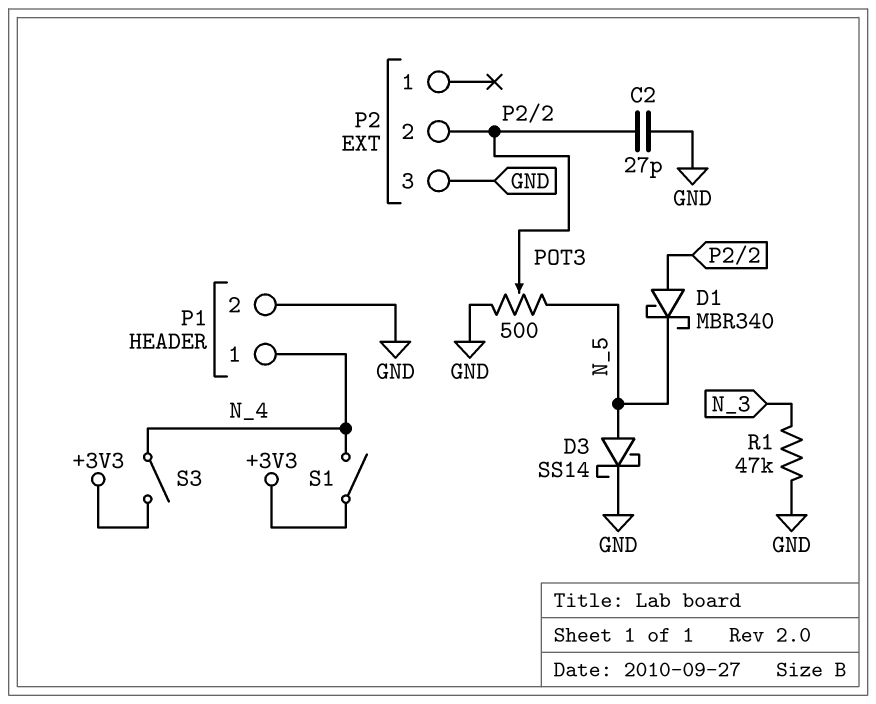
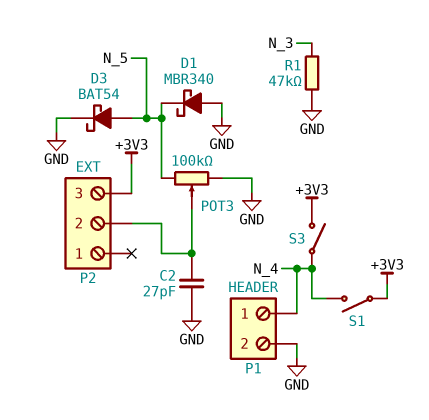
D1: schottky MBR340 (A P2/2, K N_5) -> schottky MBR340 (A GND, K N_5)
D3: schottky SS14 (A N_5, K GND) -> schottky BAT54 (A N_5, K GND)
P2 pin 3: GND -> +3V3
POT3: 500 (GND, N_5, wiper P2/2) -> 100k (GND, N_5, wiper P2/2)

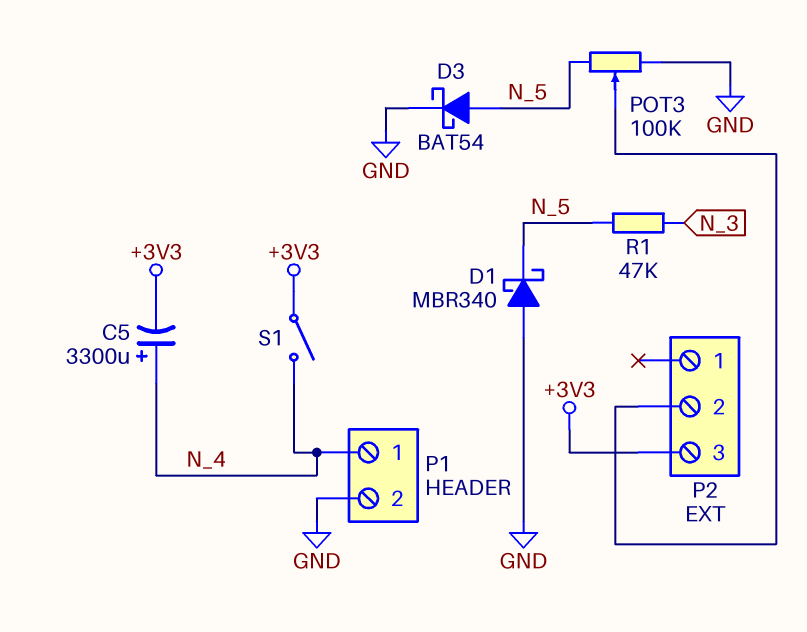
C2: 27pF (GND, P2/2) -> none
C5: none -> 3300uF (plus N_4, minus +3V3)
R1: 47k (GND, N_3) -> 47k (N_3, N_5)
S3: switch (+3V3, N_4) -> none

